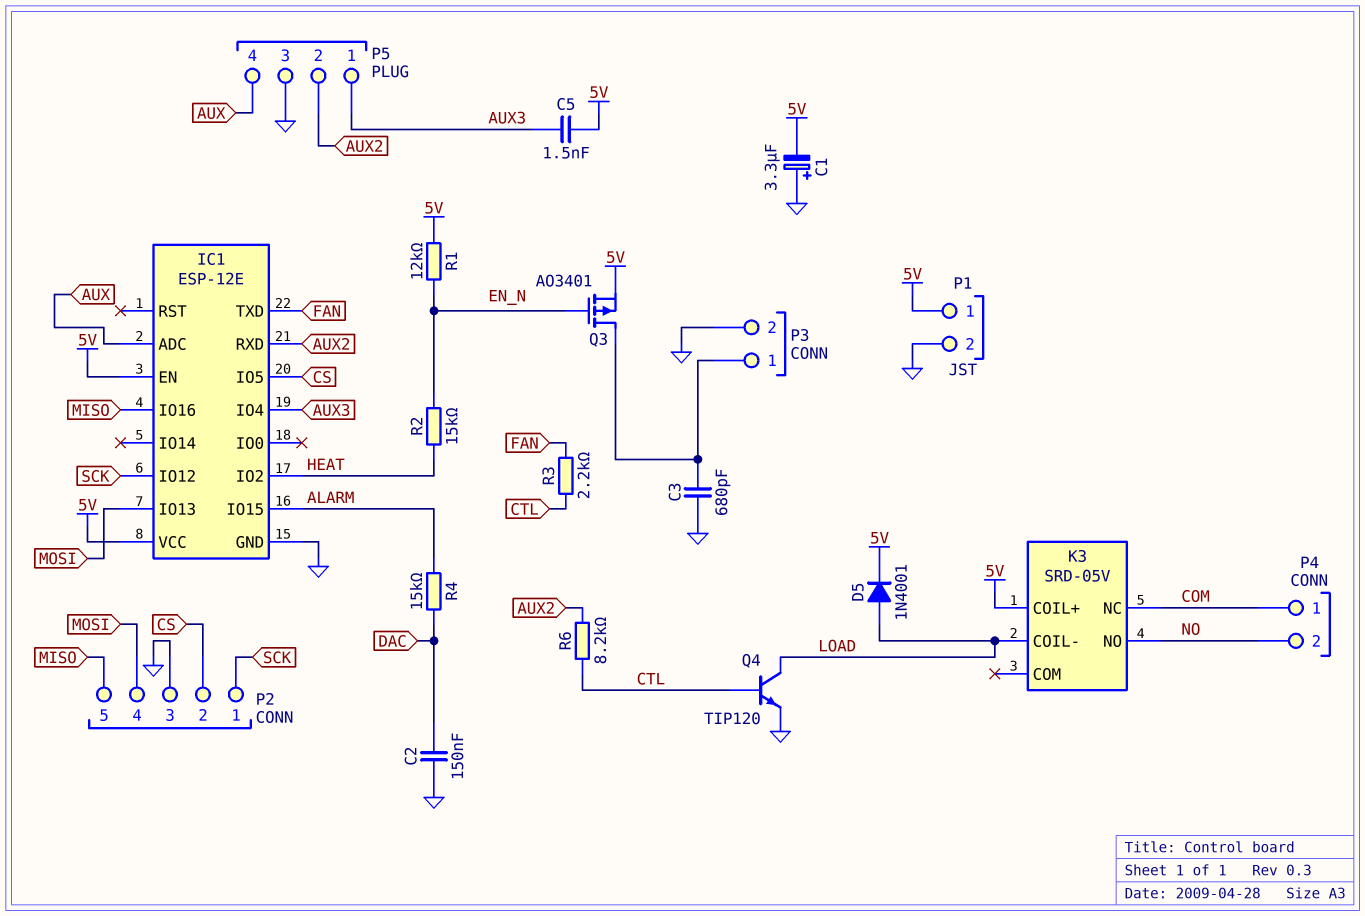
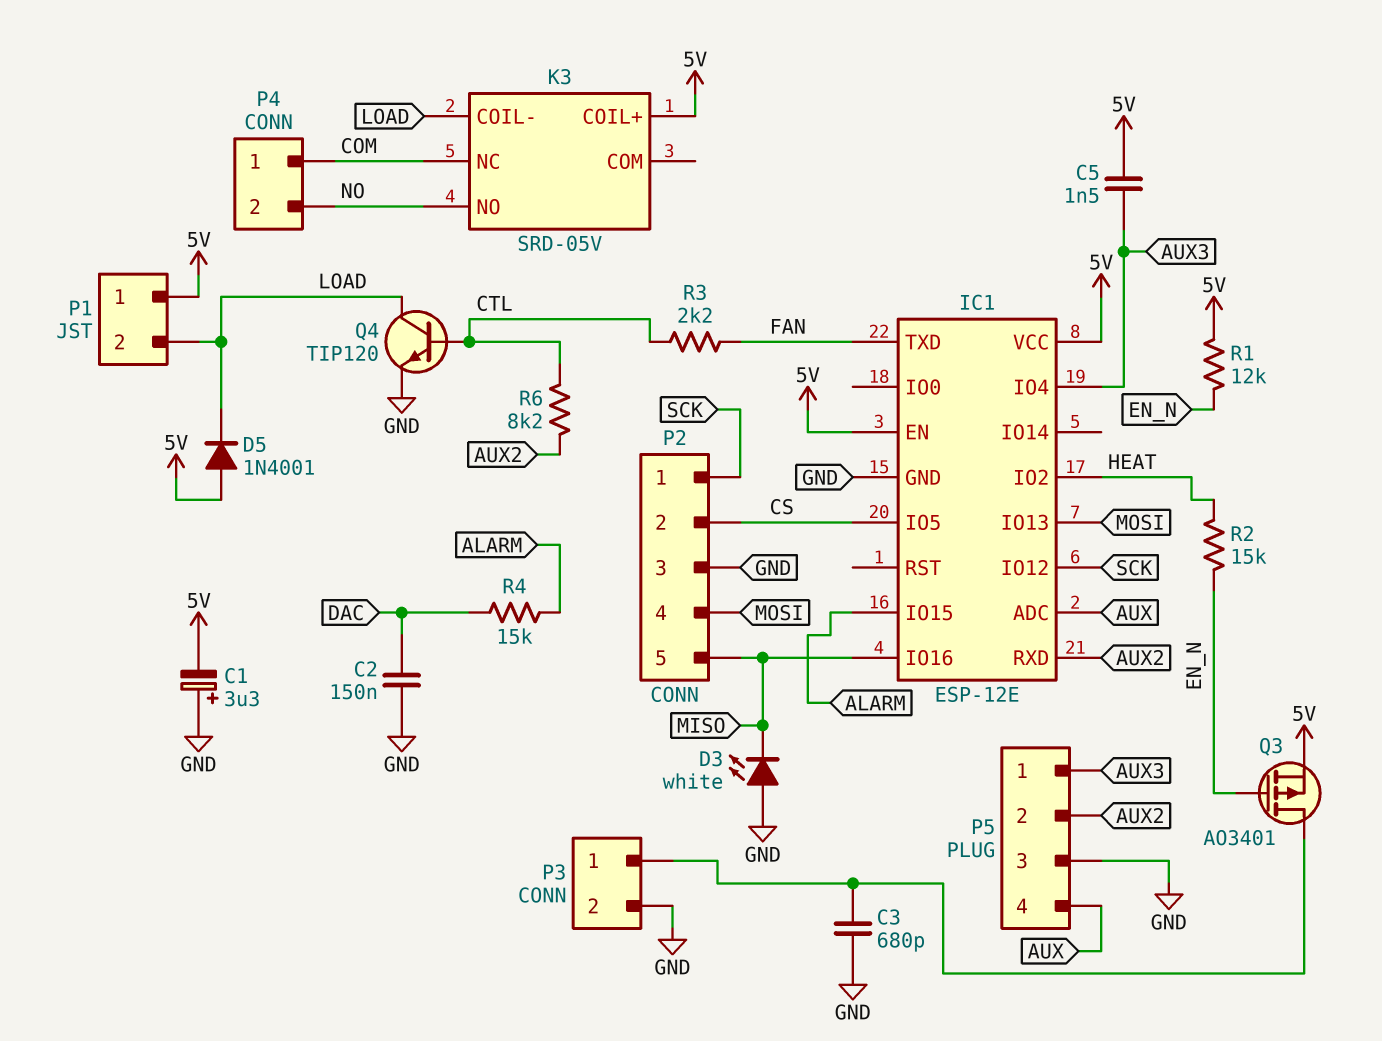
D3: none -> LED white (A GND, K MISO)
D5: diode 1N4001 (A LOAD, K 5V) -> diode 1N4001 (A 5V, K LOAD)
P1 pin 2: GND -> LOAD

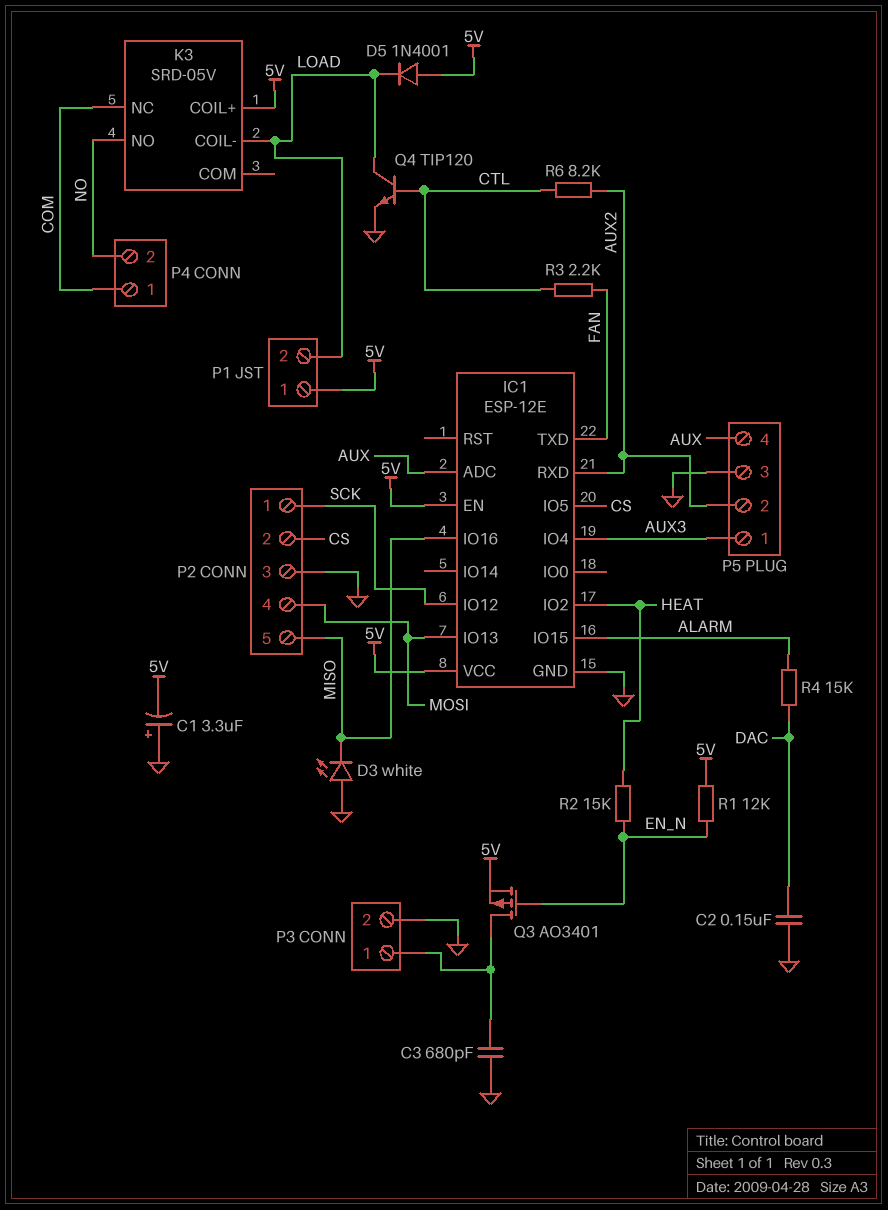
C5: 1.5nF (5V, AUX3) -> none

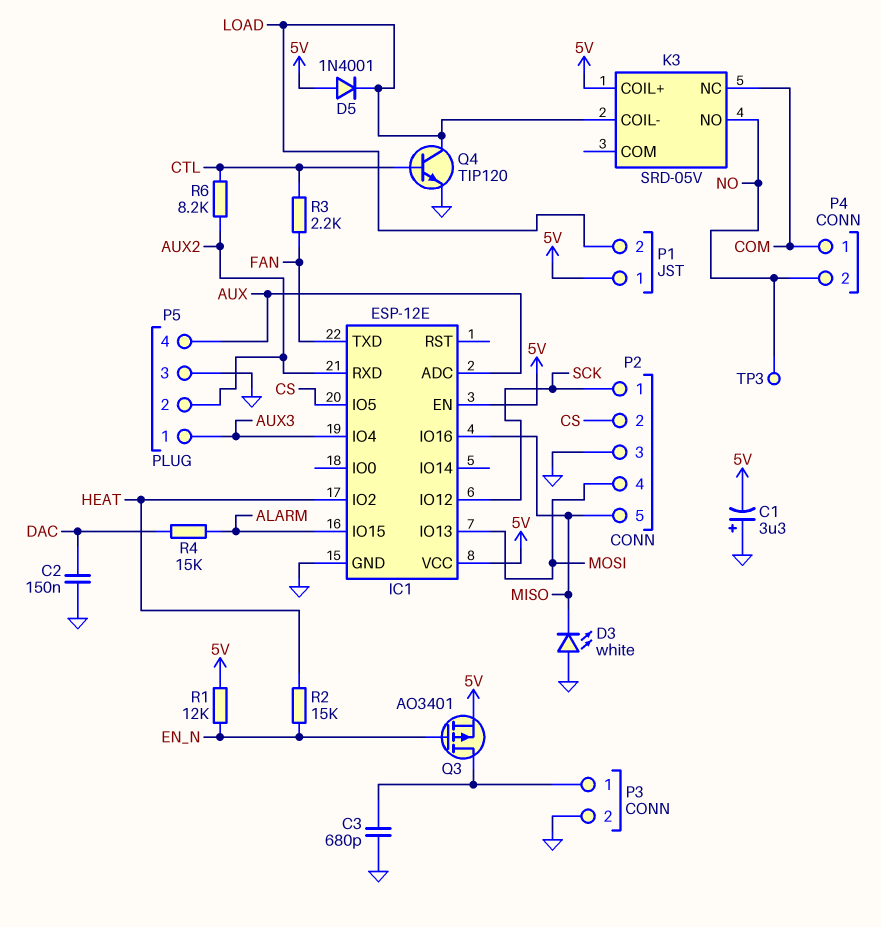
TP3: none -> test point (NO)

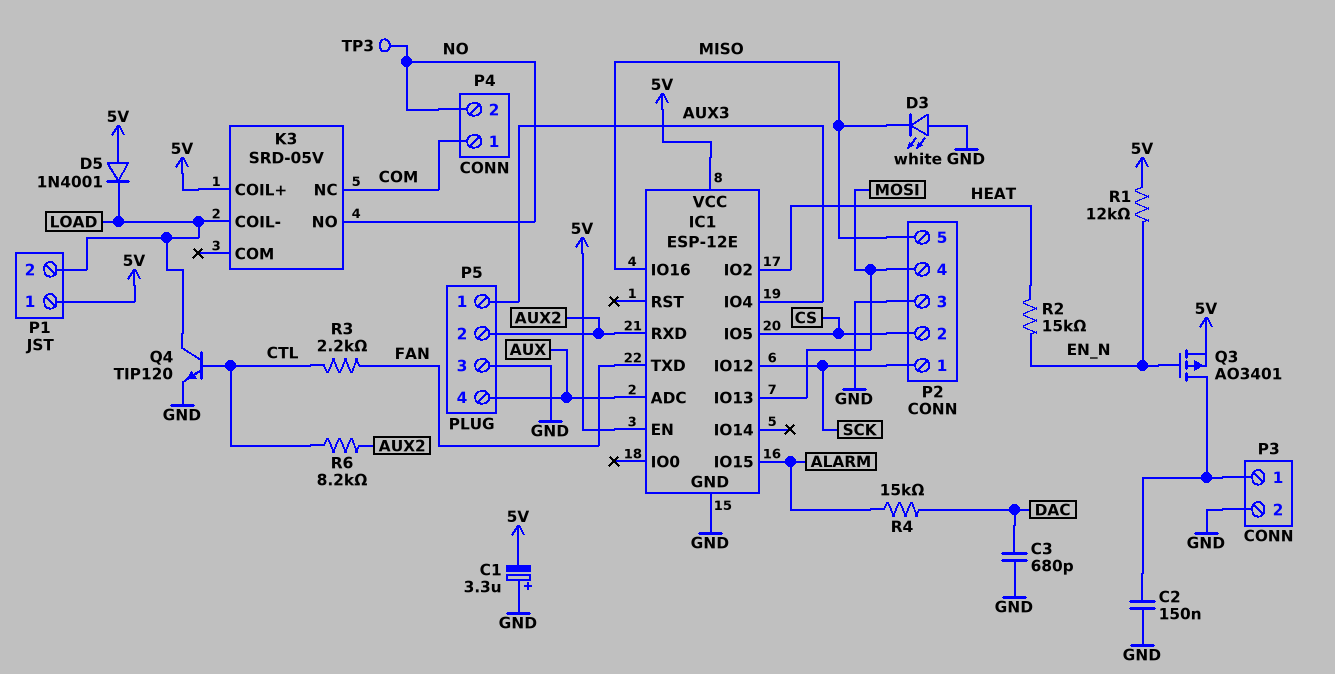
C2: 150nF (DAC, GND) -> 150nF (GND, P3/1)
C3: 680pF (GND, P3/1) -> 680pF (DAC, GND)

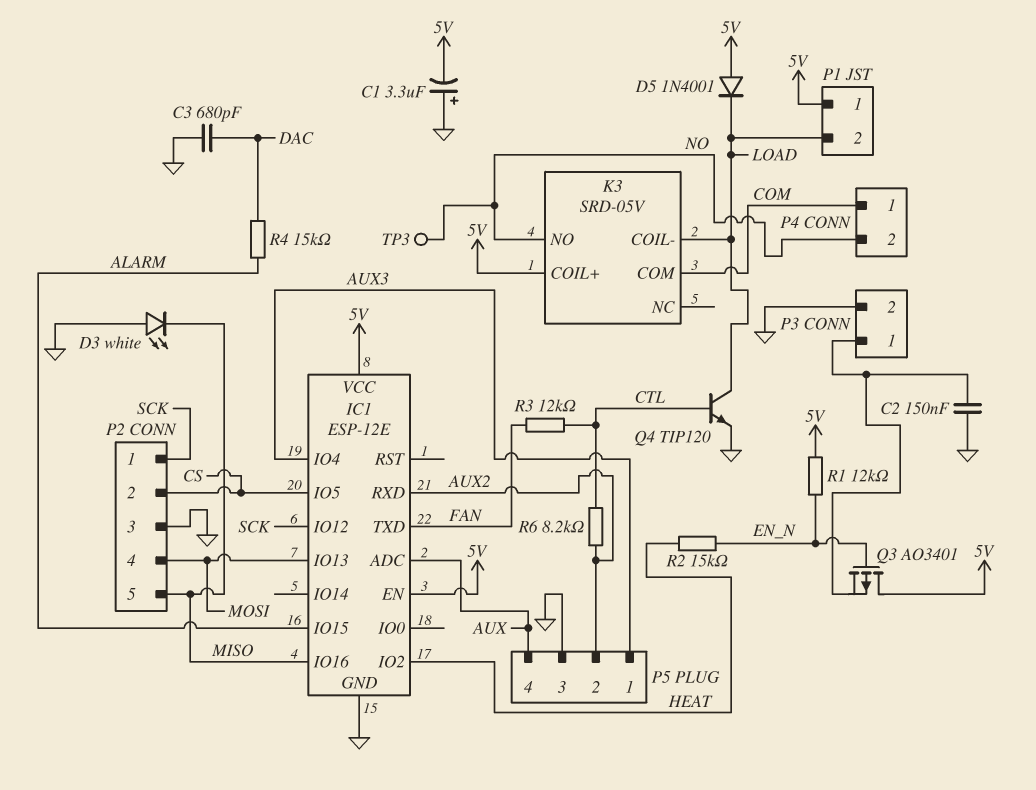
K3 pin COM: none -> COM
K3 pin NC: COM -> none
Q3: PMOS AO3401 (G EN_N, D P3/1, S 5V) -> PMOS AO3401 (G EN_N, D 5V, S P3/1)
R3: 2.2k (CTL, FAN) -> 12k (CTL, FAN)

